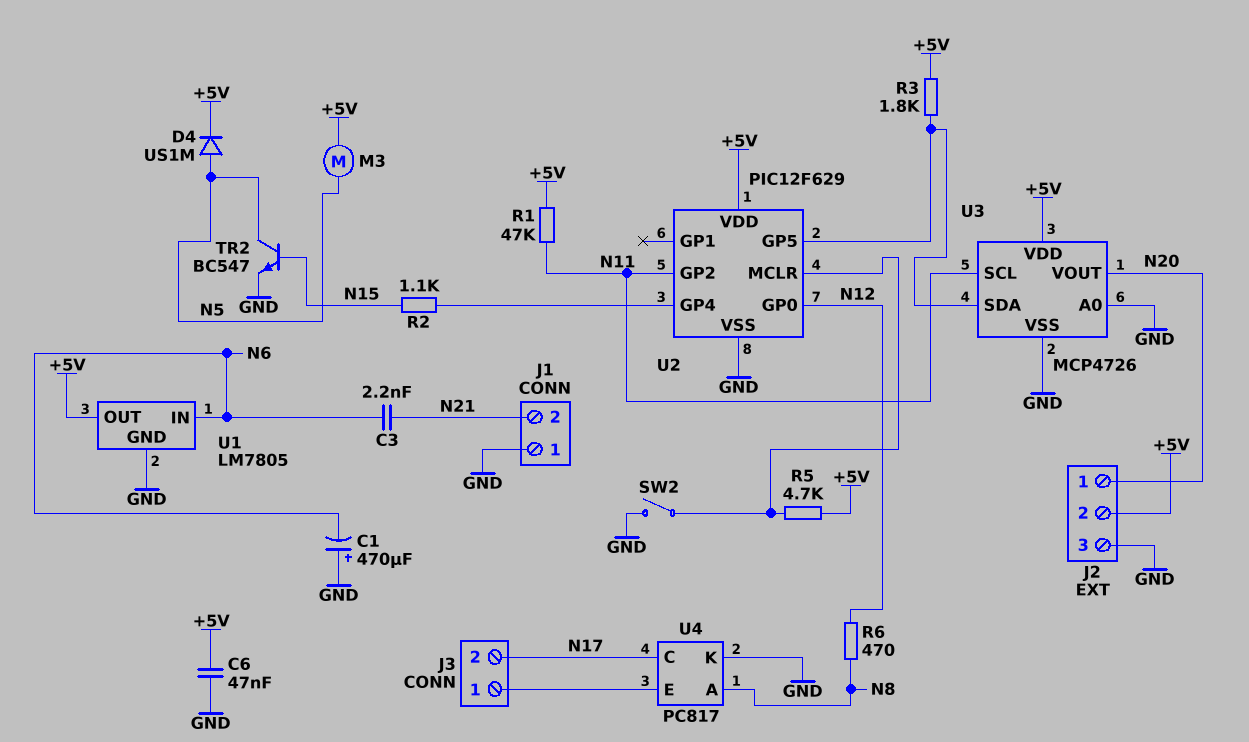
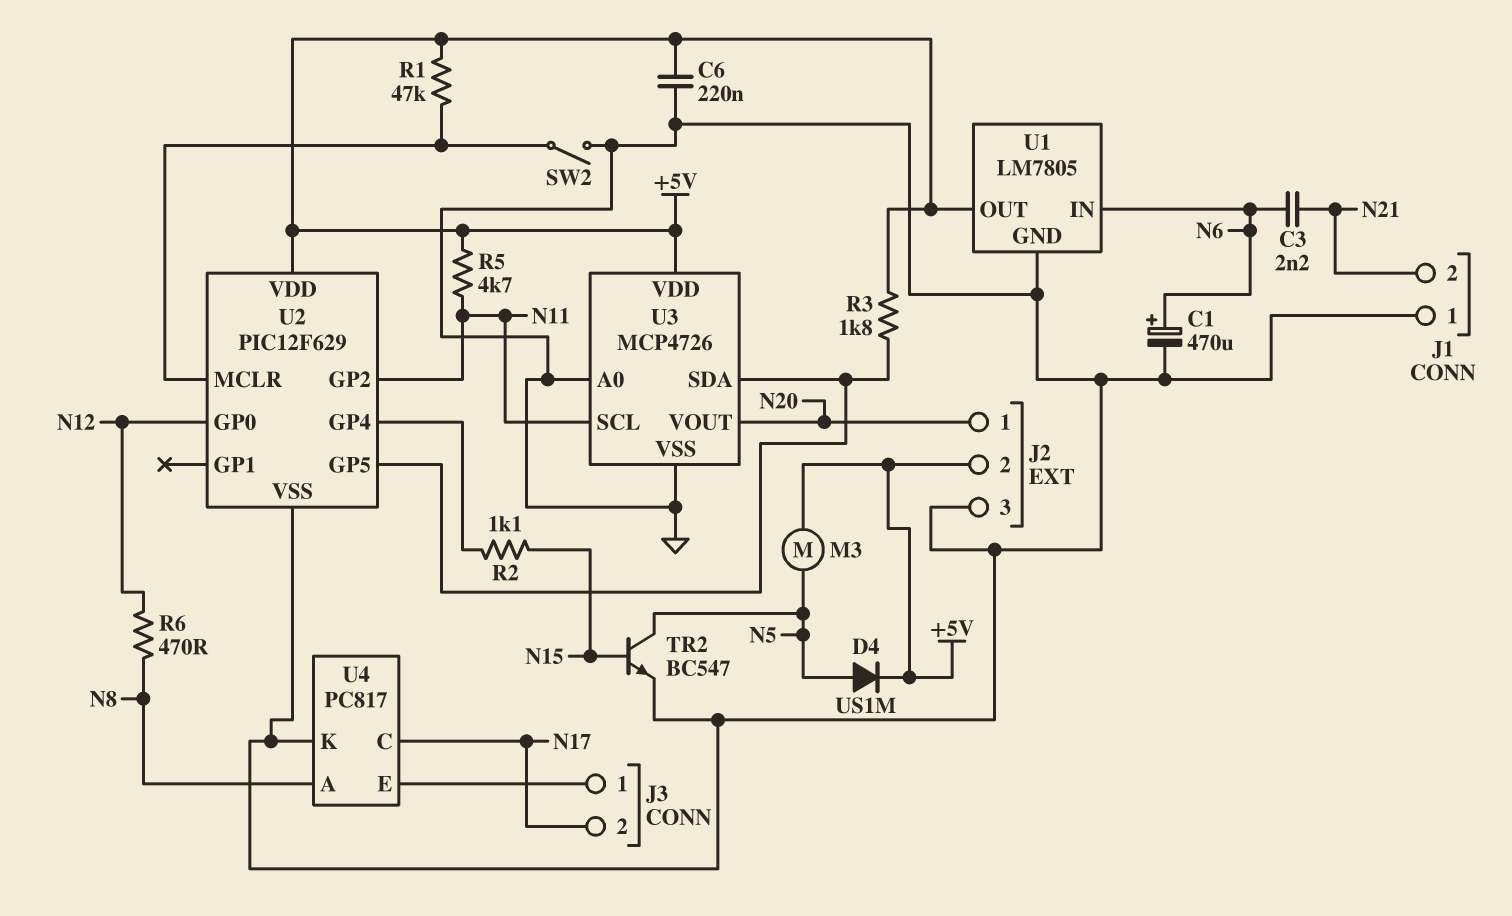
C1: 470uF (plus GND, minus N6) -> 470uF (plus N6, minus GND)
C6: 47nF (+5V, GND) -> 220nF (+5V, GND)
R1: 47k (+5V, N11) -> 47k (+5V, U2/MCLR)
R5: 4.7k (+5V, U2/MCLR) -> 4.7k (+5V, N11)

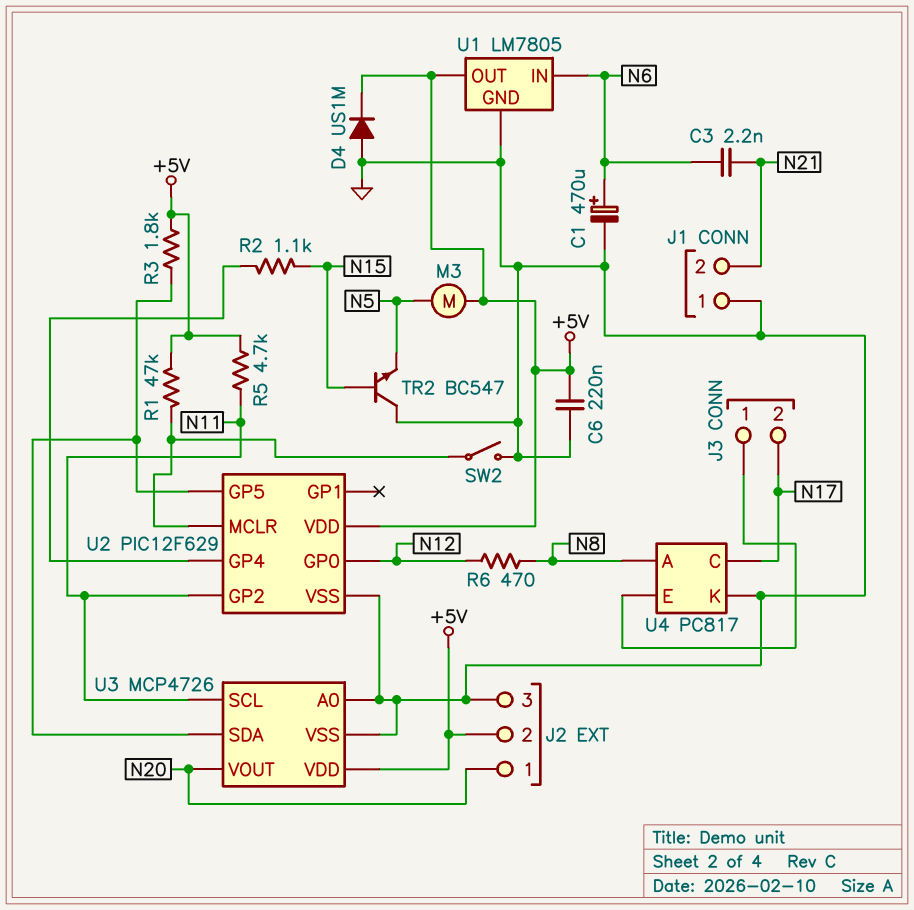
D4: diode US1M (A N5, K +5V) -> diode US1M (A GND, K +5V)
TR2: NPN BC547 (B N15, C N5, E GND) -> NPN BC547 (B N15, C GND, E N5)

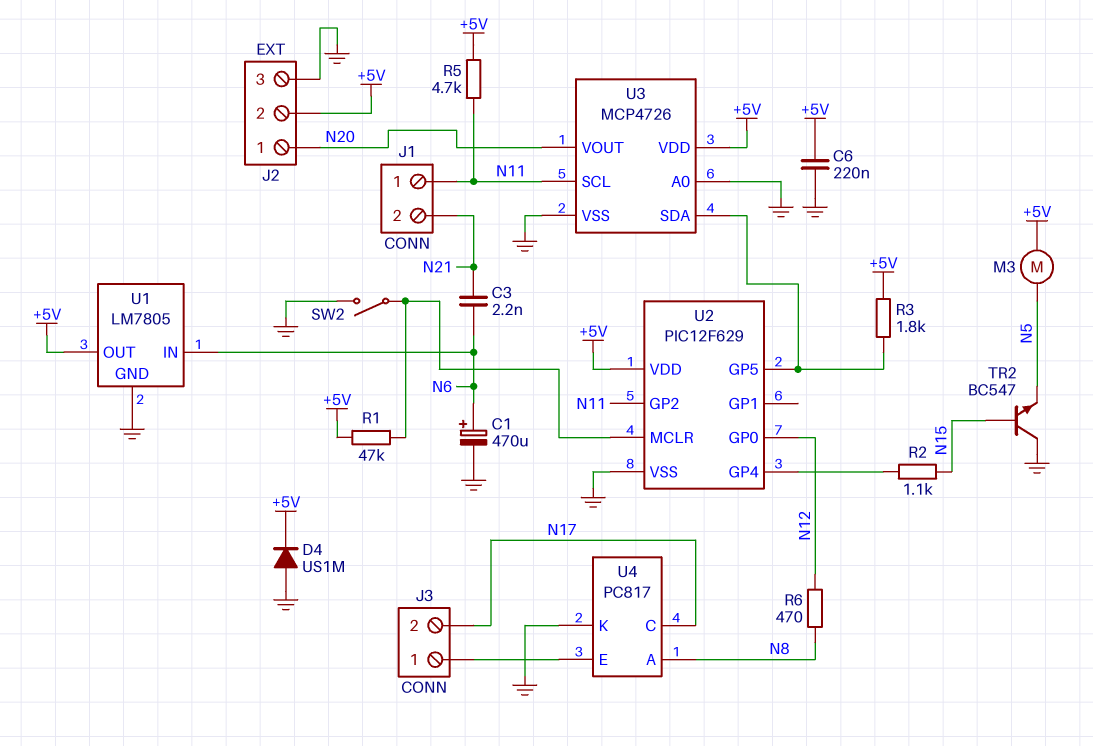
J1 pin 1: GND -> N11

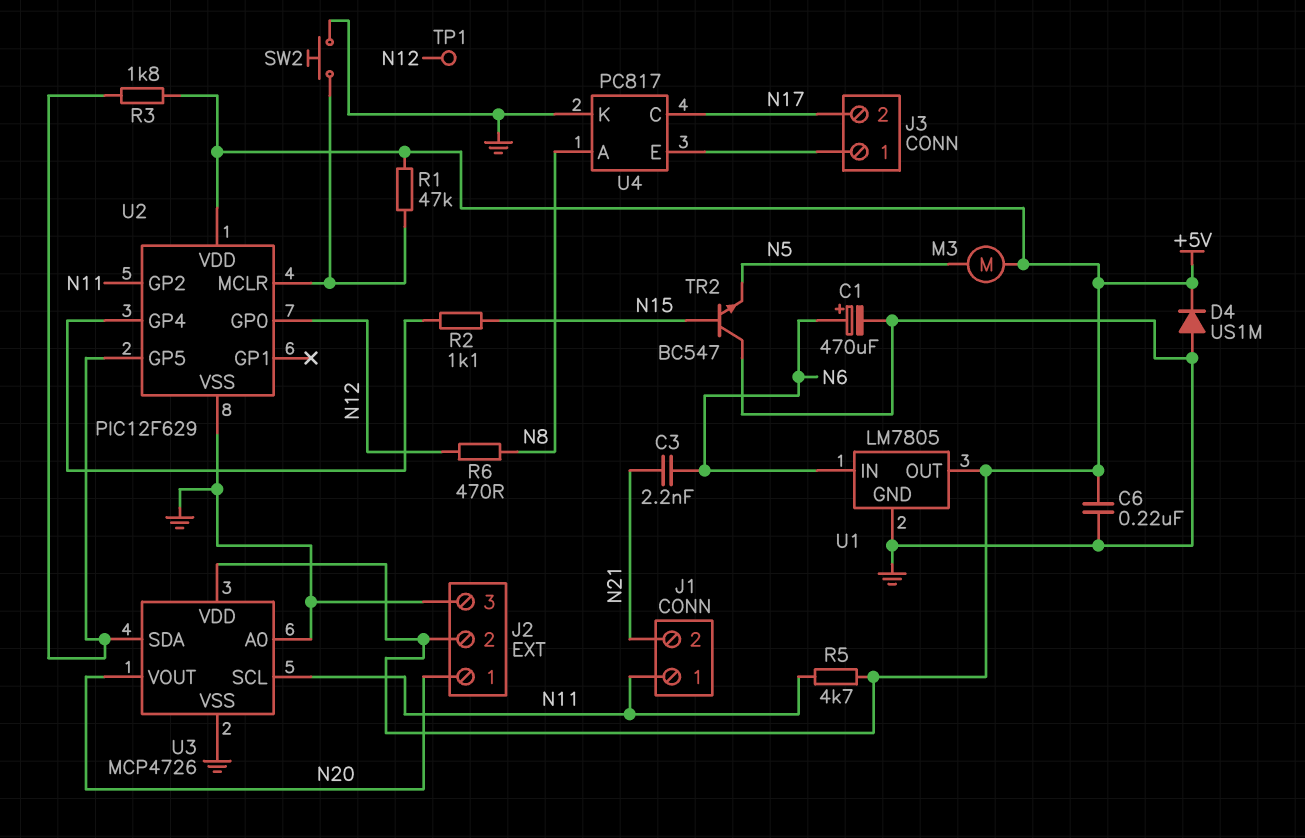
SW2: switch (GND, U2/MCLR) -> button (GND, U2/MCLR)
TP1: none -> test point (N12)

